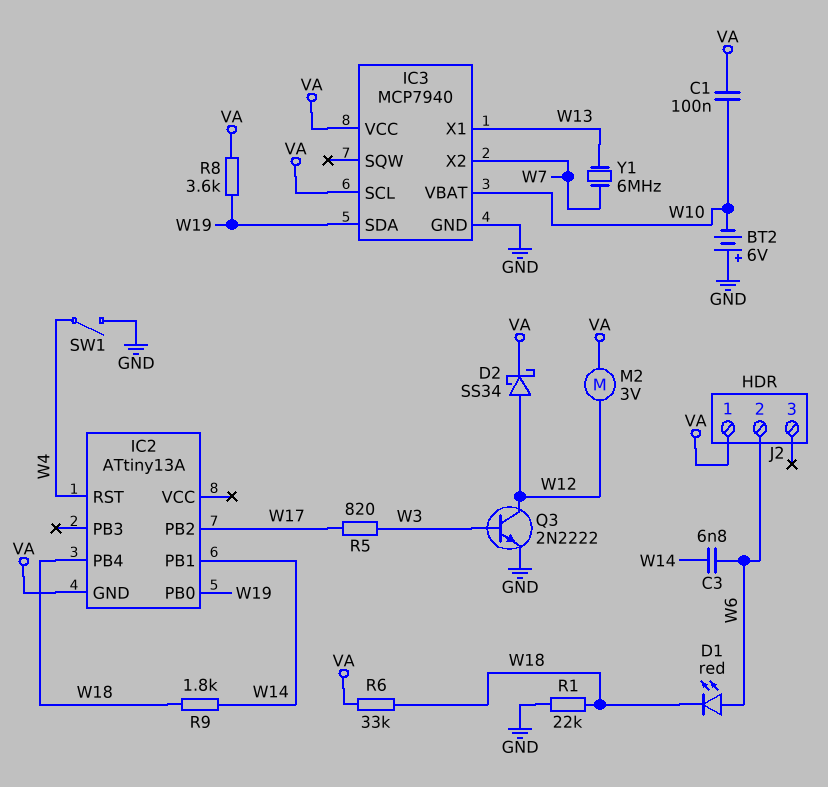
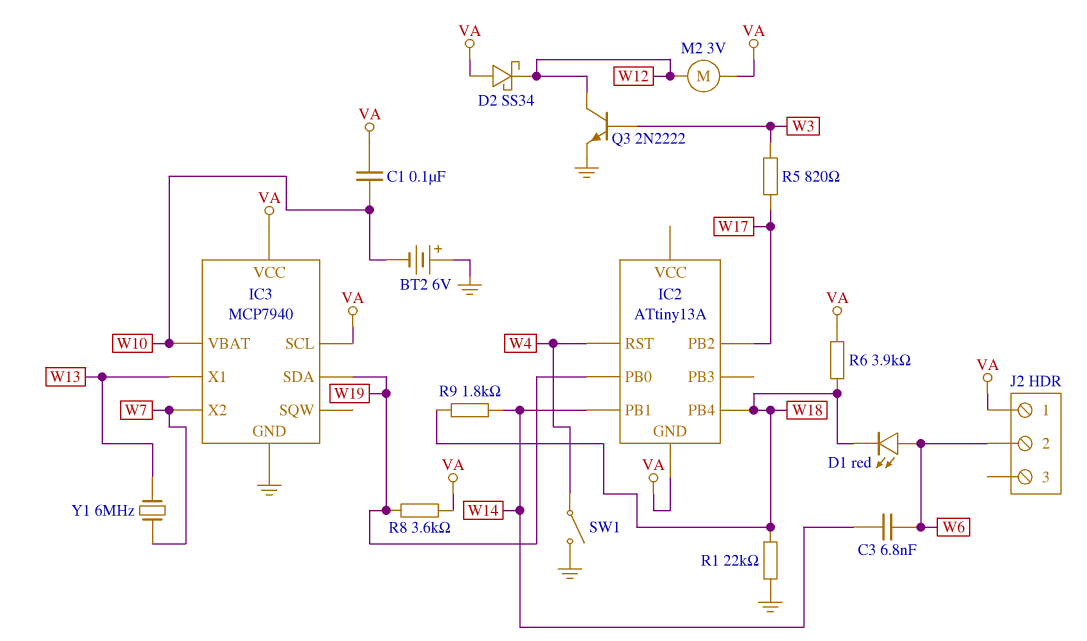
D2: schottky SS34 (A W12, K VA) -> schottky SS34 (A VA, K W12)
R6: 33k (VA, W18) -> 3.9k (VA, W18)

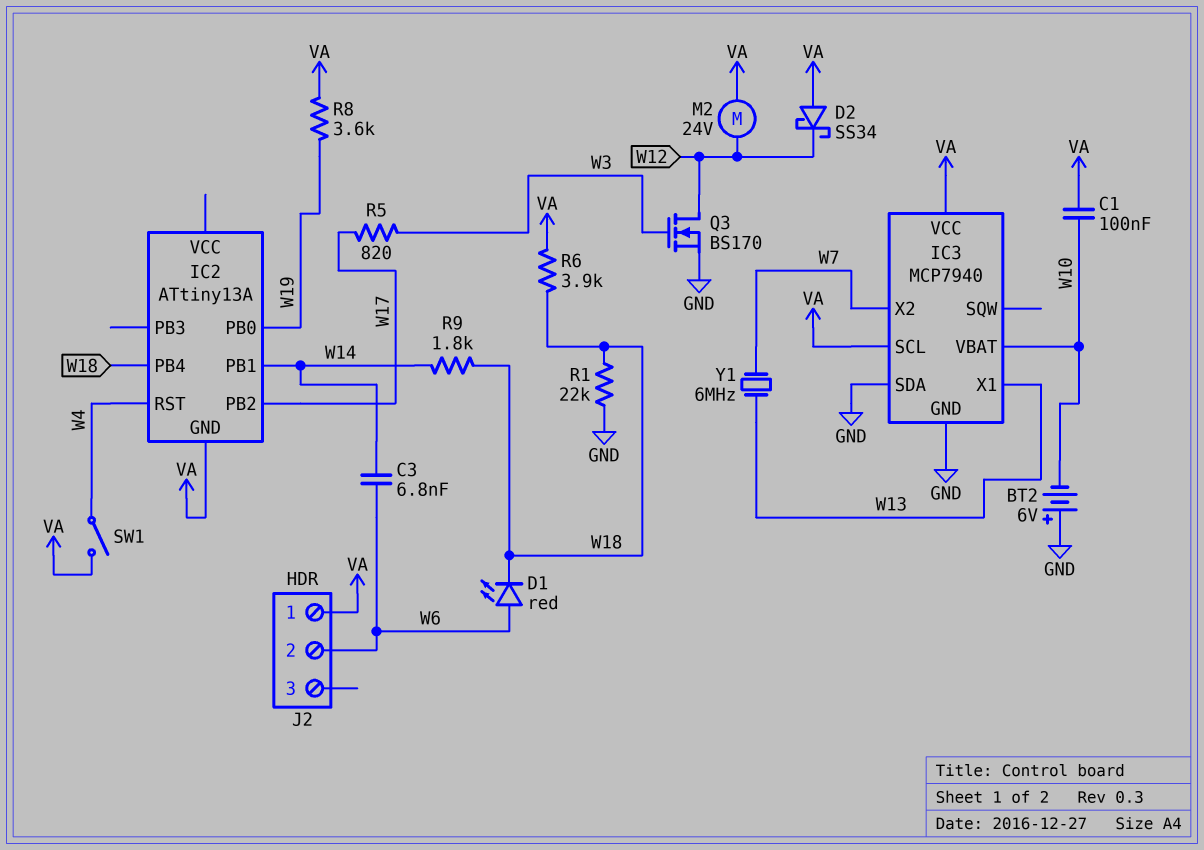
IC3 pin SDA: W19 -> GND
M2: motor 3V (VA, W12) -> motor 24V (VA, W12)
Q3: NPN 2N2222 (B W3, C W12, E GND) -> NMOS BS170 (G W3, D W12, S GND)
SW1: switch (GND, W4) -> switch (VA, W4)

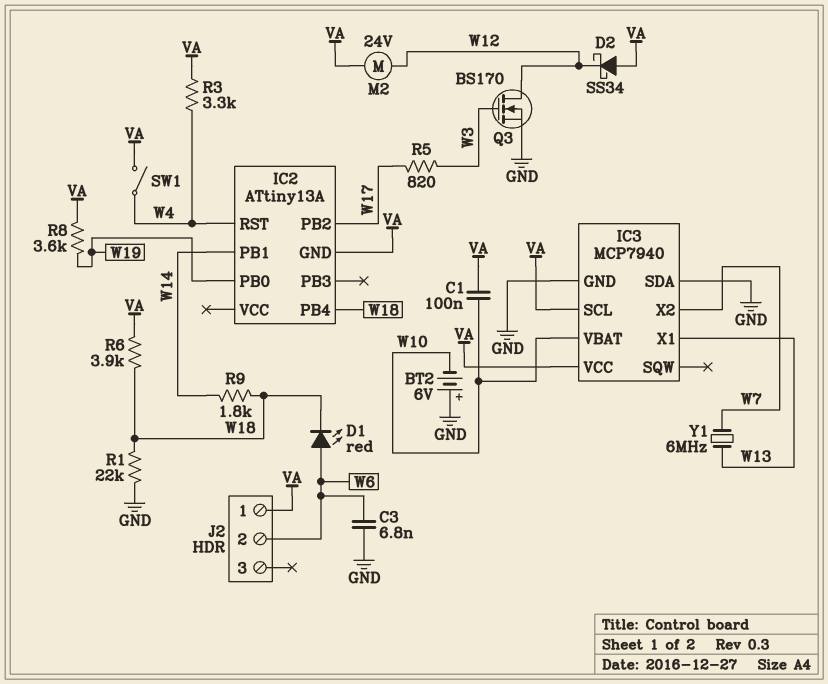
C3: 6.8nF (W6, W14) -> 6.8nF (GND, W6)
R3: none -> 3.3k (VA, W4)

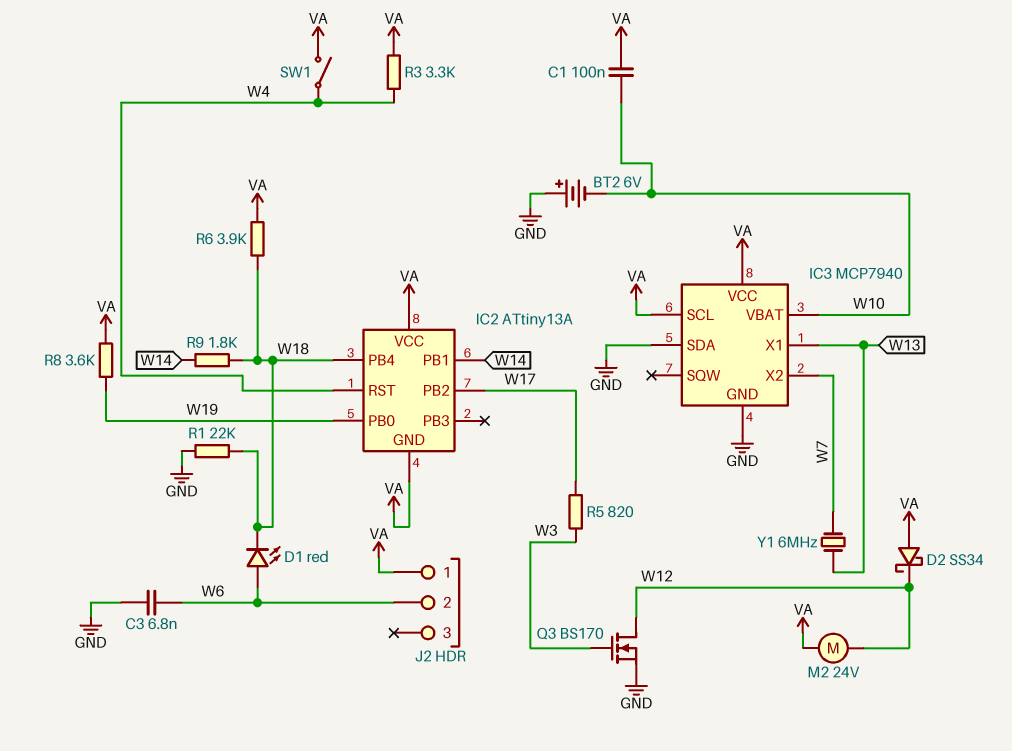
IC2 pin VCC: none -> VA

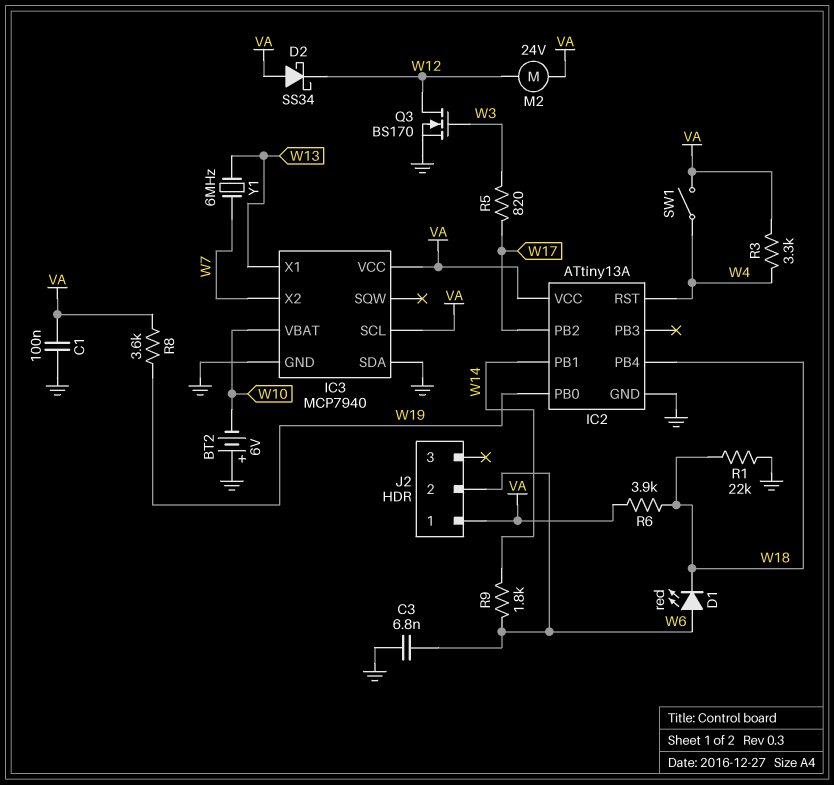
C1: 100nF (VA, W10) -> 100nF (GND, VA)
IC2 pin GND: VA -> GND
R9: 1.8k (W14, W18) -> 1.8k (W6, W14)

